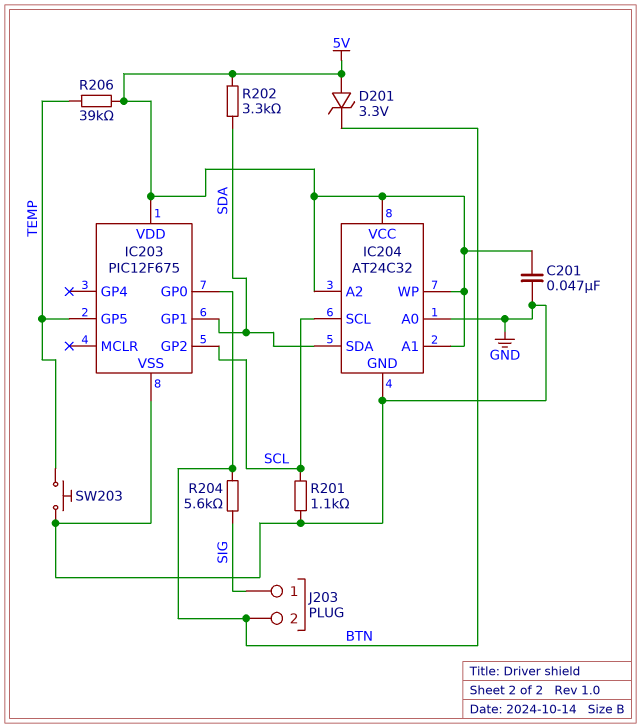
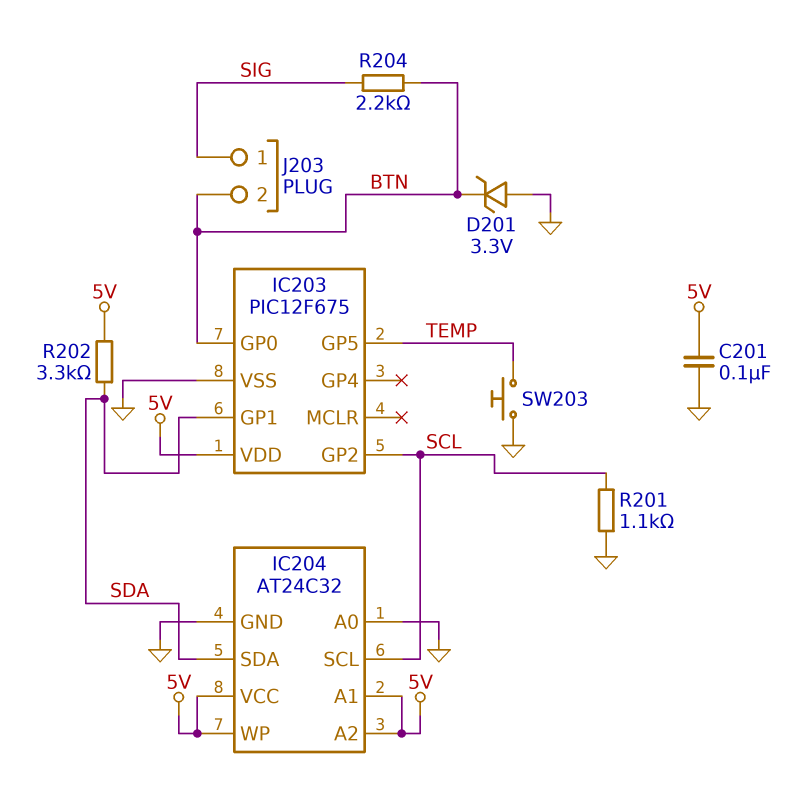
C201: 47nF (5V, GND) -> 100nF (5V, GND)
D201: zener 3.3V (A 5V, K BTN) -> zener 3.3V (A GND, K BTN)
R204: 5.6k (BTN, SIG) -> 2.2k (BTN, SIG)
R206: 39k (5V, TEMP) -> none

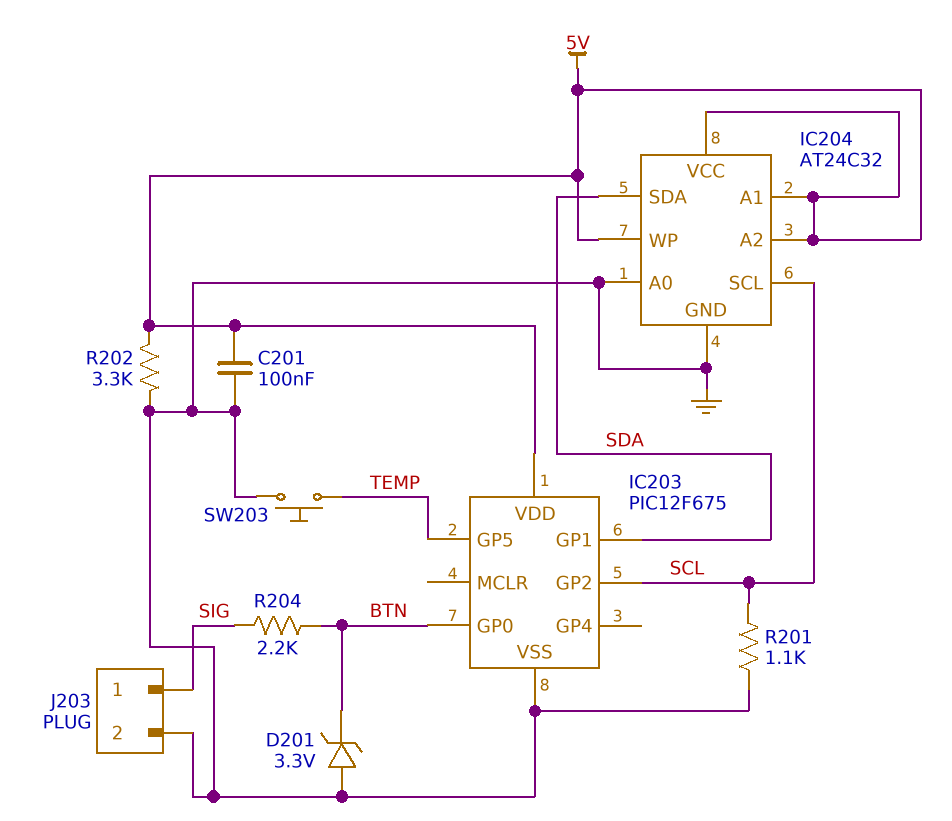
J203 pin 2: BTN -> GND
R202: 3.3k (5V, SDA) -> 3.3k (5V, GND)

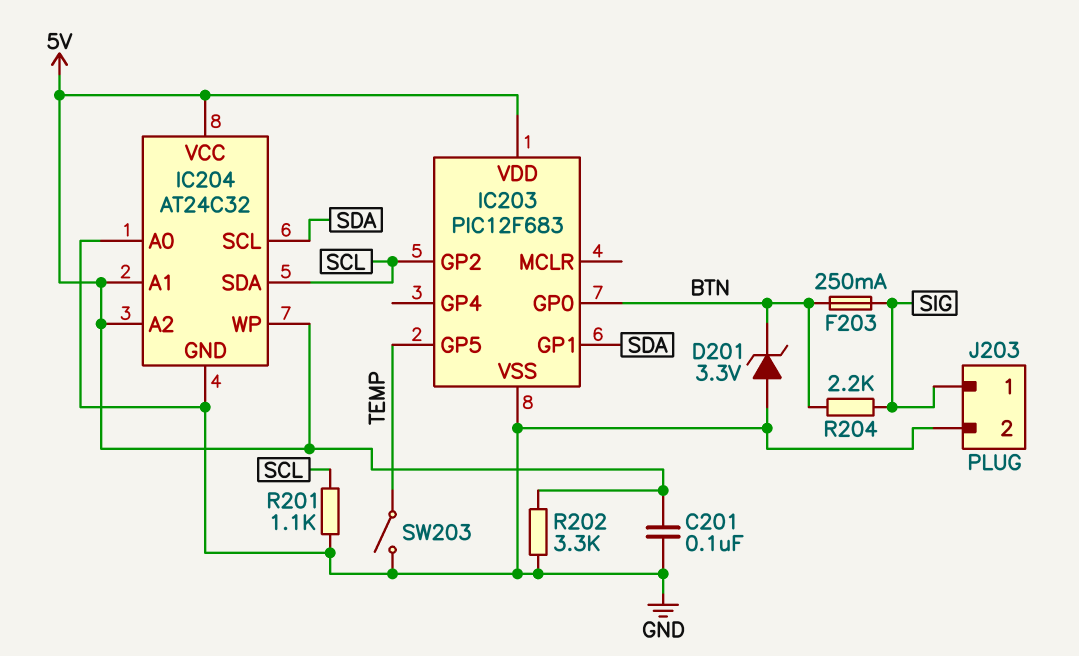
F203: none -> 250mA (BTN, SIG)
IC203: PIC12F675 -> PIC12F683
IC204 pin SCL: SCL -> SDA
IC204 pin SDA: SDA -> SCL
SW203: button (GND, TEMP) -> switch (GND, TEMP)

